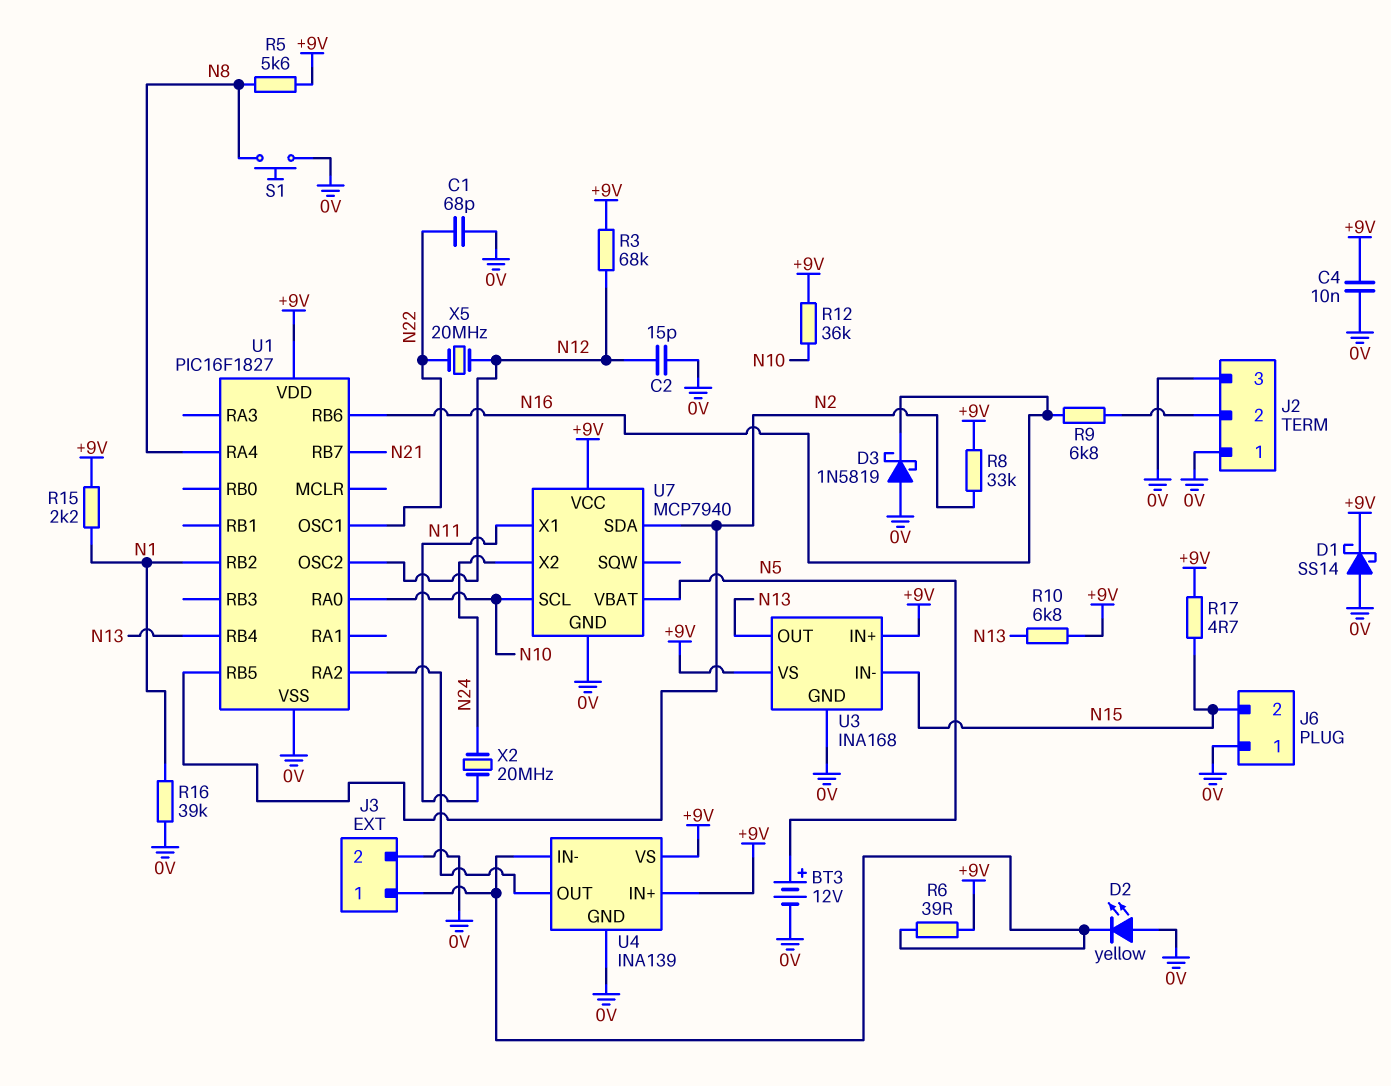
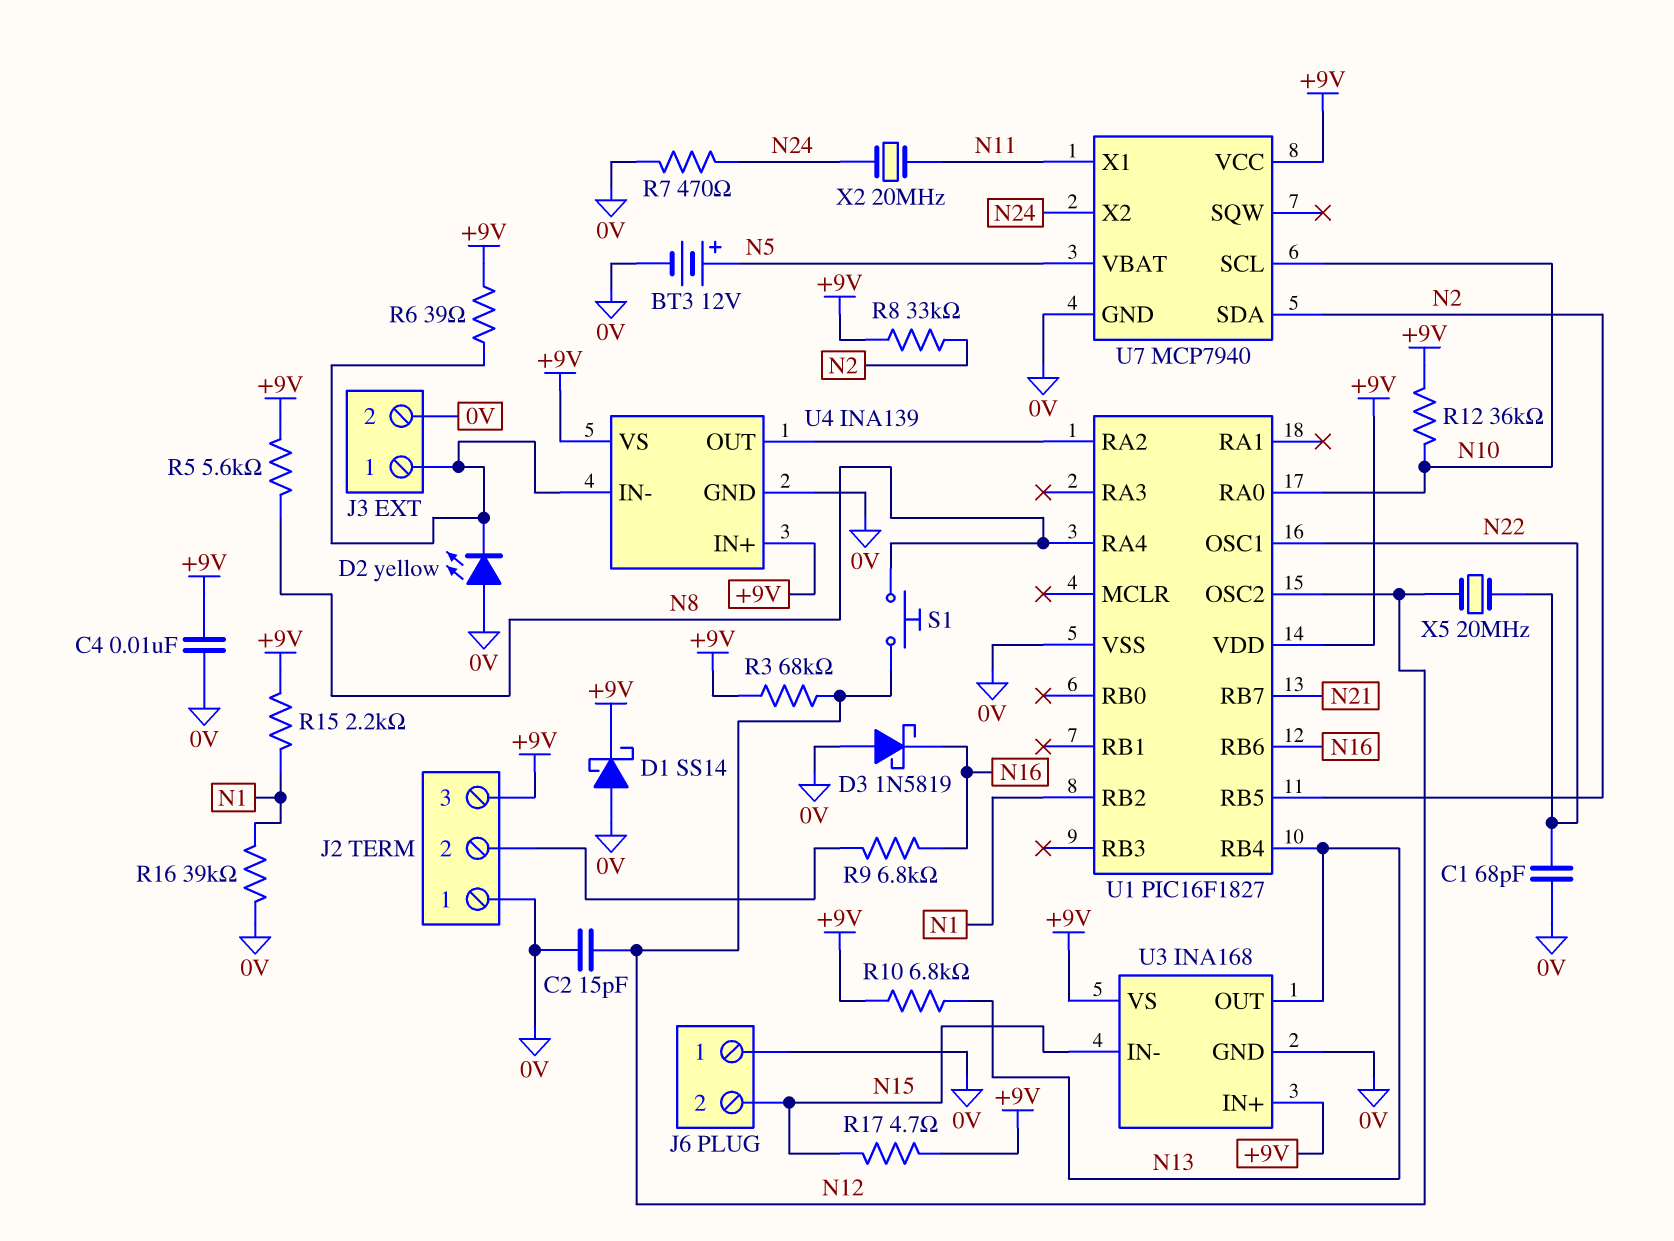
J2 pin 3: 0V -> +9V
R7: none -> 470 (0V, N24)
S1: button (0V, N8) -> button (N8, N12)

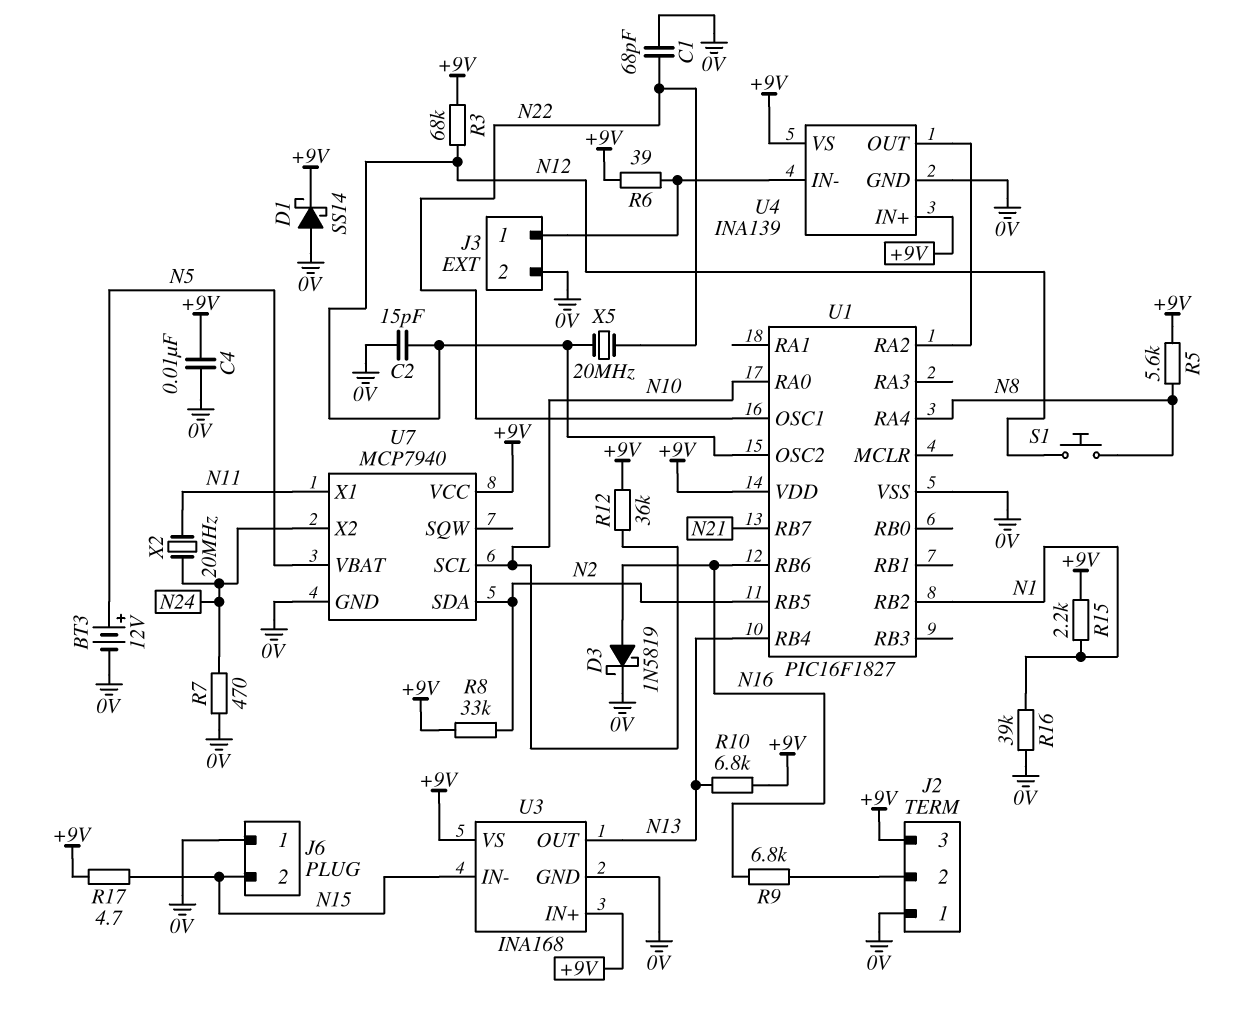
D2: LED yellow (A 0V, K J3/1) -> none
D3: schottky 1N5819 (A 0V, K N16) -> schottky 1N5819 (A N16, K 0V)

